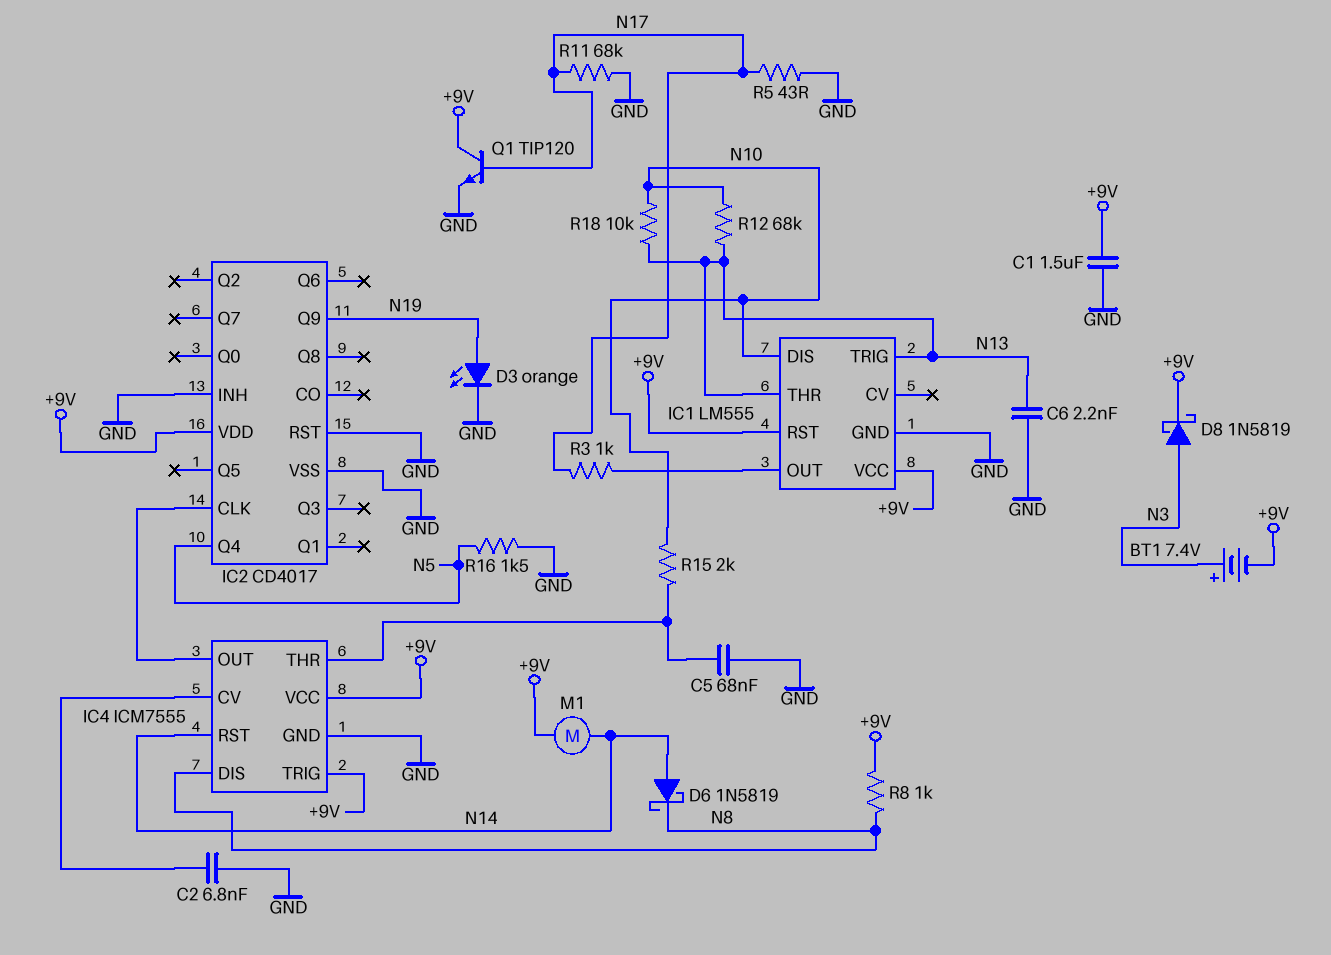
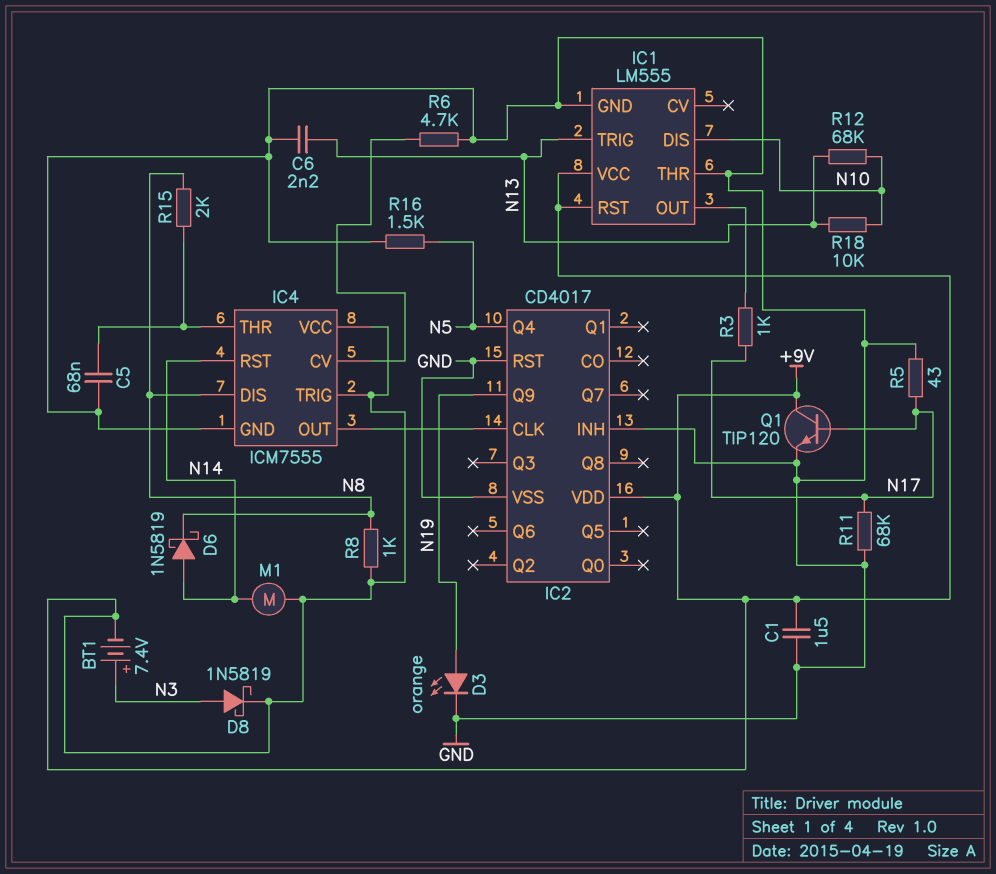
C2: 6.8nF (GND, IC4/CV) -> none
IC1 pin THR: N13 -> GND
R6: none -> 4.7k (GND, IC4/CV)
R15: 2k (IC4/THR, N10) -> 2k (IC4/THR, N8)

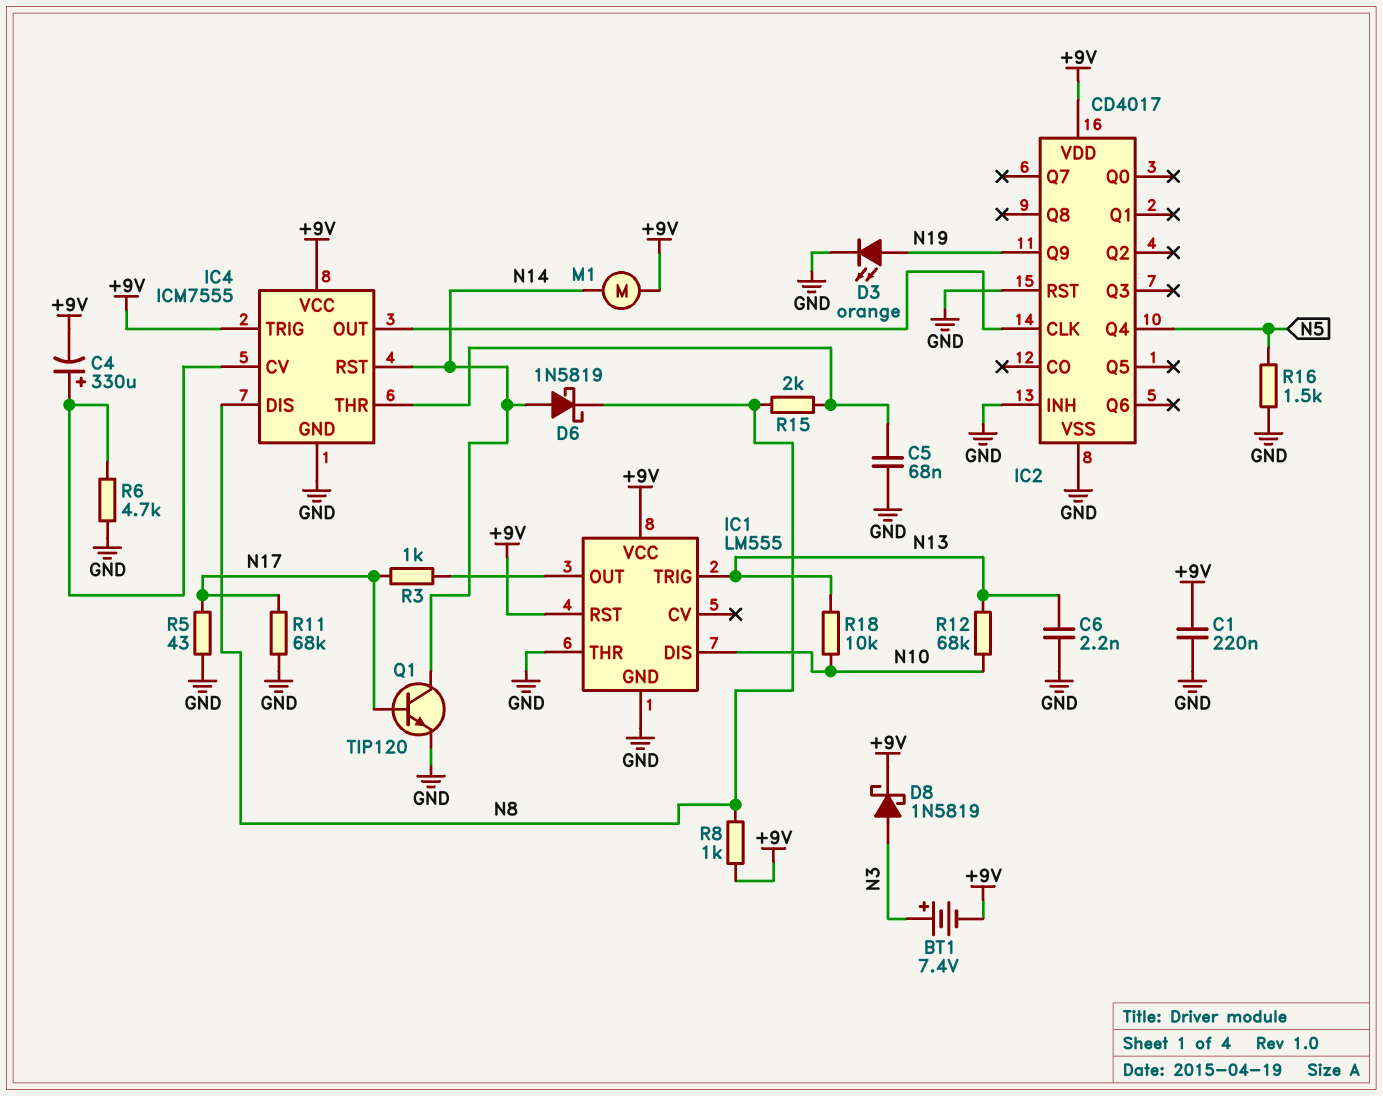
C1: 1.5uF (+9V, GND) -> 220nF (+9V, GND)
C4: none -> 330uF (plus IC4/CV, minus +9V)
Q1: NPN TIP120 (B N17, C +9V, E GND) -> NPN TIP120 (B N17, C N14, E GND)

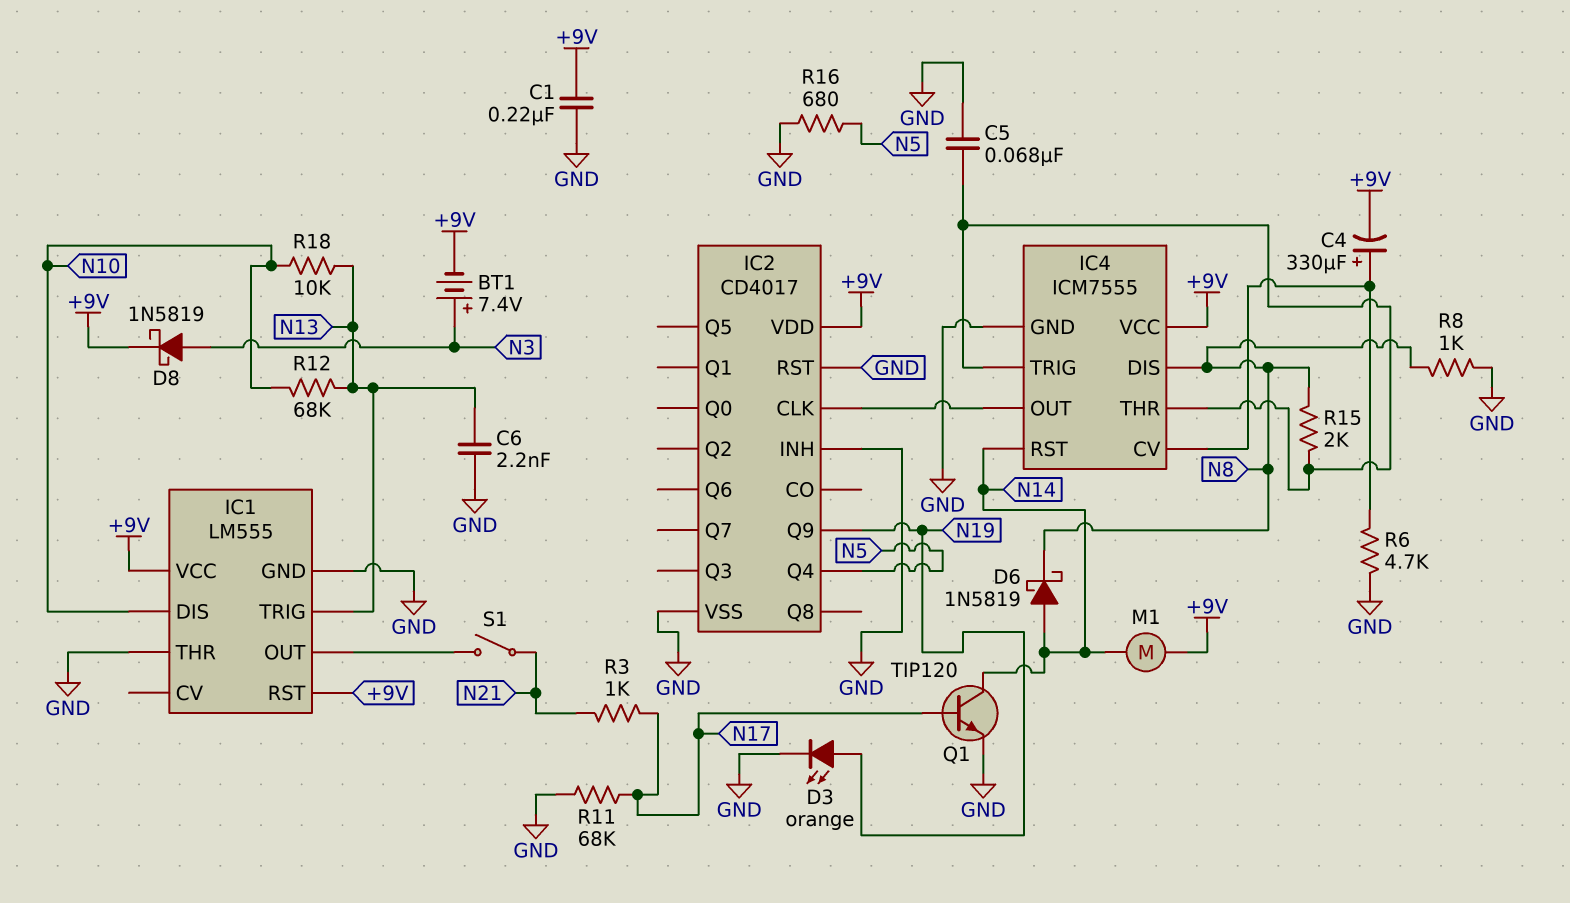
IC4 pin TRIG: +9V -> IC4/THR
R3: 1k (IC1/OUT, N17) -> 1k (N17, N21)
R5: 43 (GND, N17) -> none
R8: 1k (+9V, N8) -> 1k (GND, N8)
R16: 1.5k (GND, N5) -> 680 (GND, N5)
S1: none -> switch (IC1/OUT, N21)

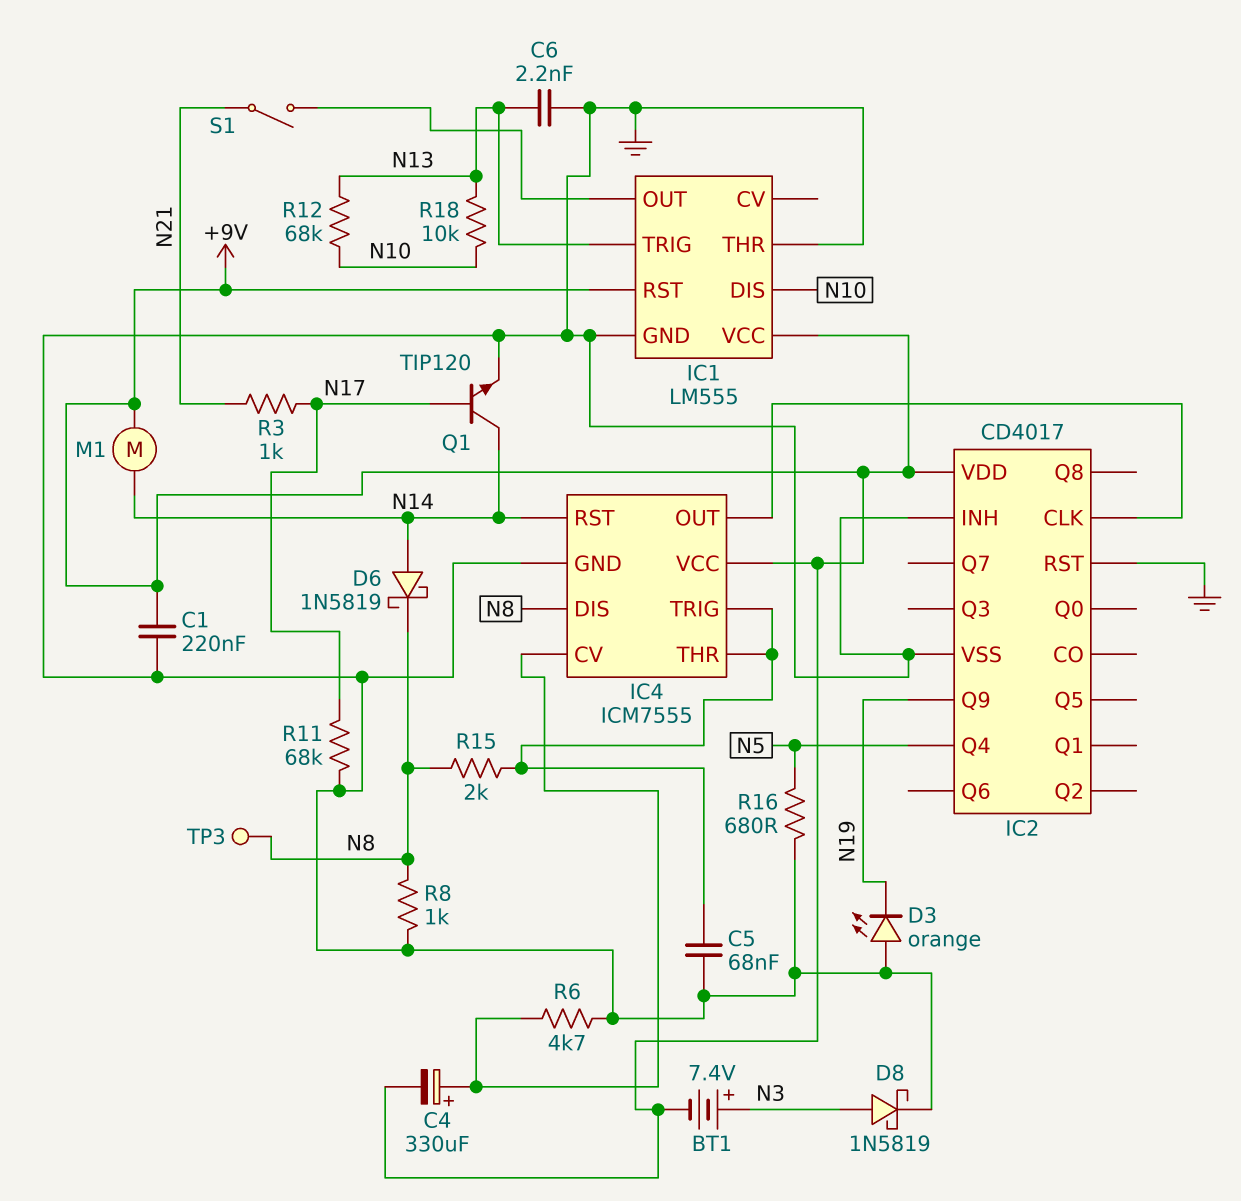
D3: LED orange (A N19, K GND) -> LED orange (A GND, K N19)
D8: schottky 1N5819 (A N3, K +9V) -> schottky 1N5819 (A N3, K GND)
TP3: none -> test point (N8)

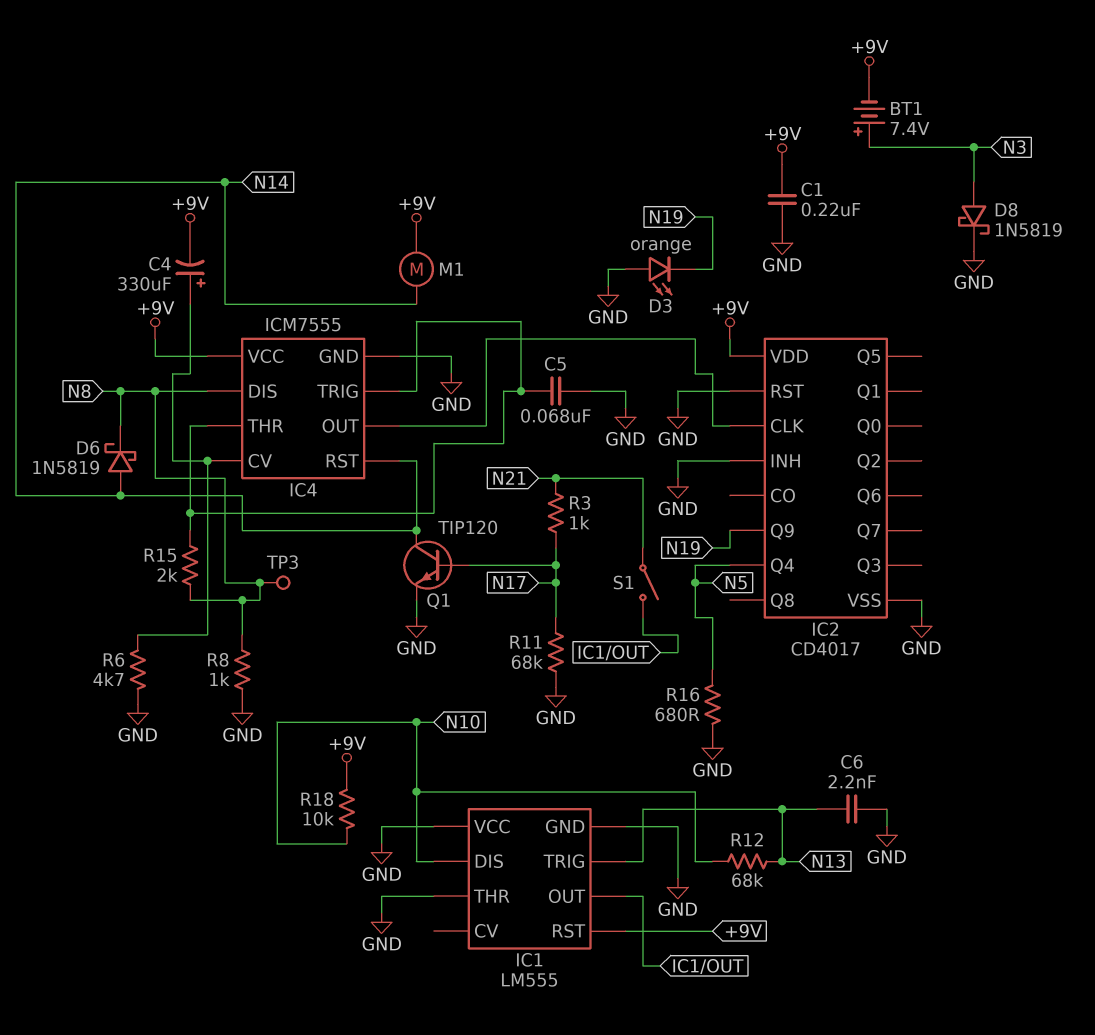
IC1 pin VCC: +9V -> GND
R18: 10k (N10, N13) -> 10k (+9V, N10)

